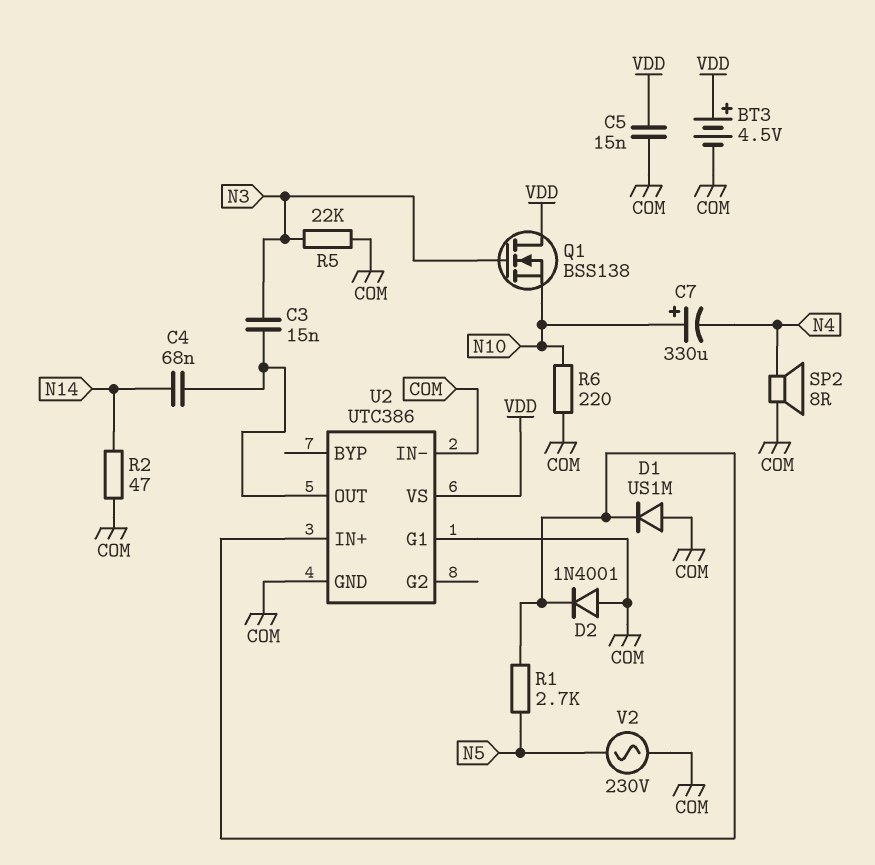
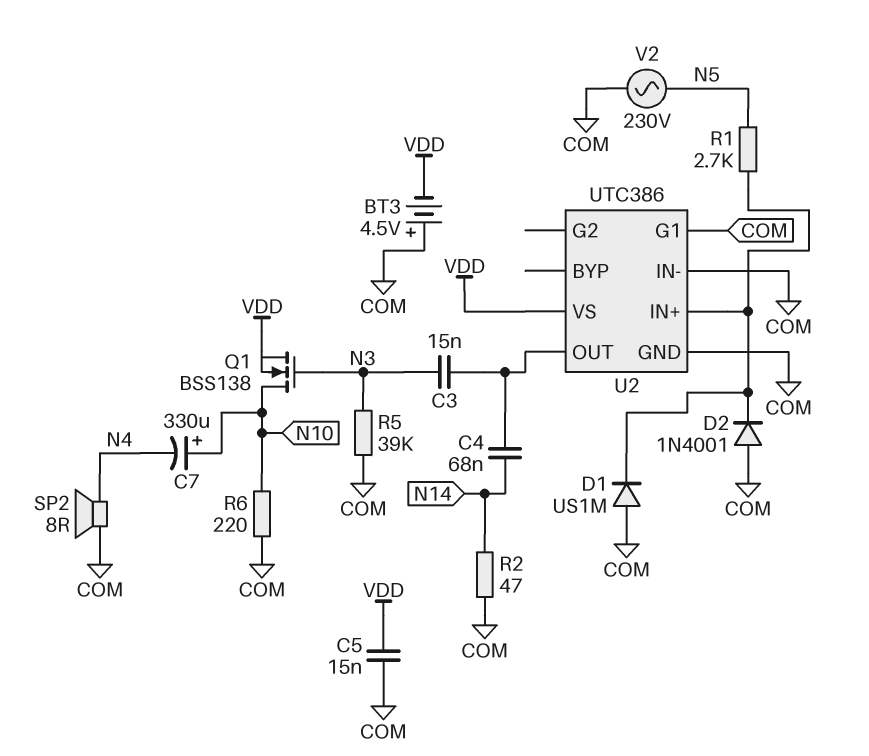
BT3: 4.5V (plus VDD, minus COM) -> 4.5V (plus COM, minus VDD)
Q1: NMOS BSS138 (G N3, D VDD, S N10) -> NMOS BSS138 (G N3, D N10, S VDD)
R5: 22k (COM, N3) -> 39k (COM, N3)

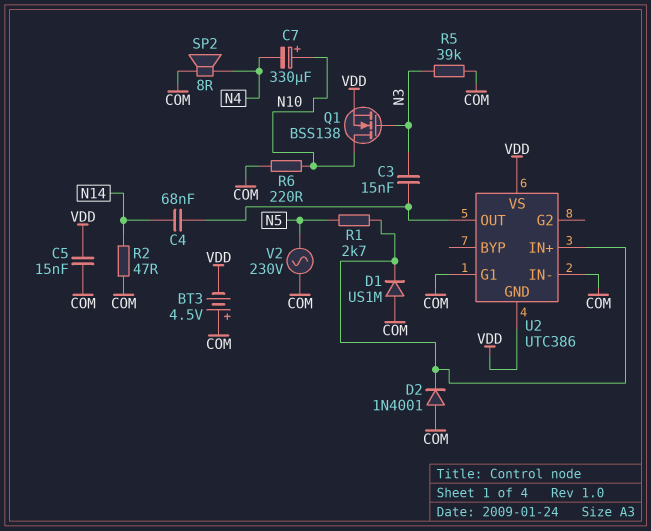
U2 pin GND: COM -> VDD

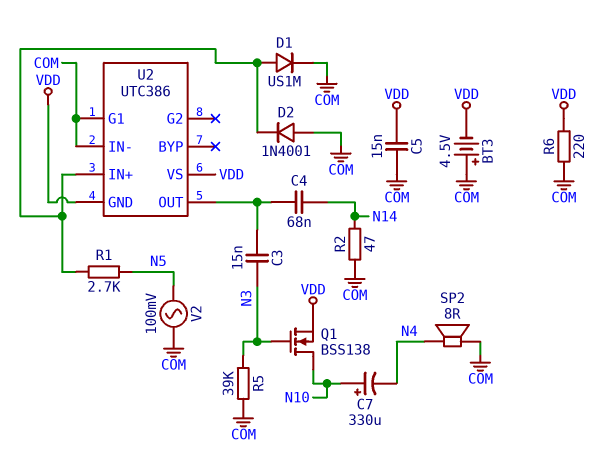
D1: diode US1M (A COM, K U2/IN+) -> diode US1M (A U2/IN+, K COM)
R6: 220 (COM, N10) -> 220 (COM, VDD)
V2: AC 230V (COM, N5) -> AC 100mV (COM, N5)

